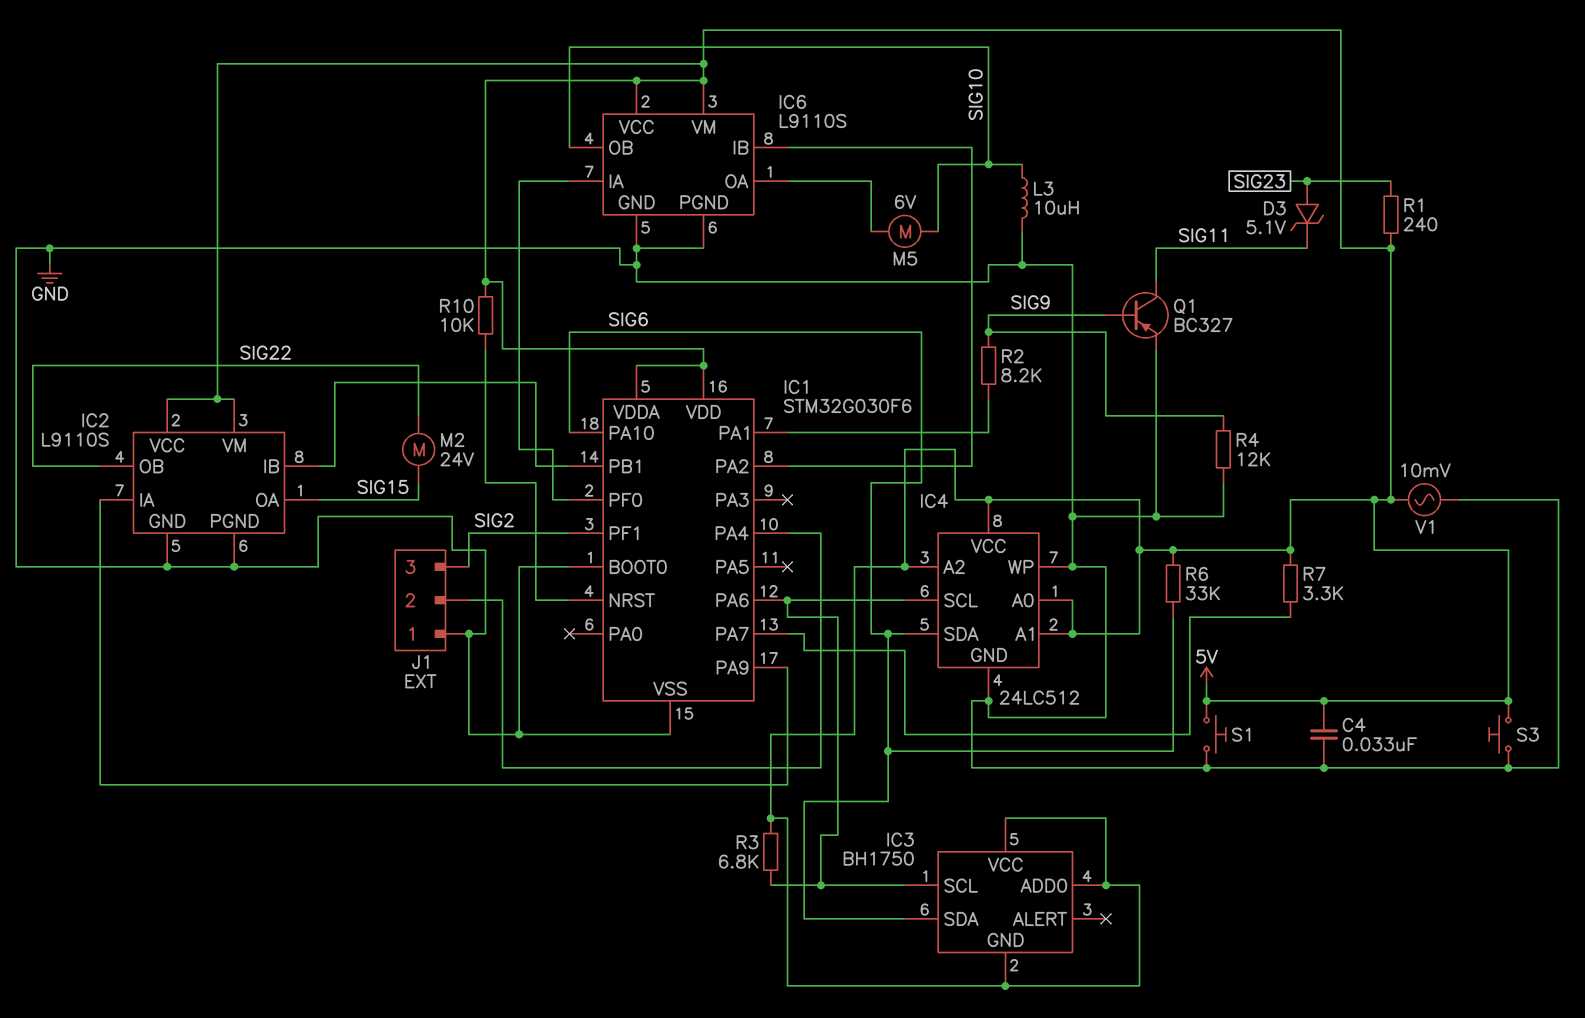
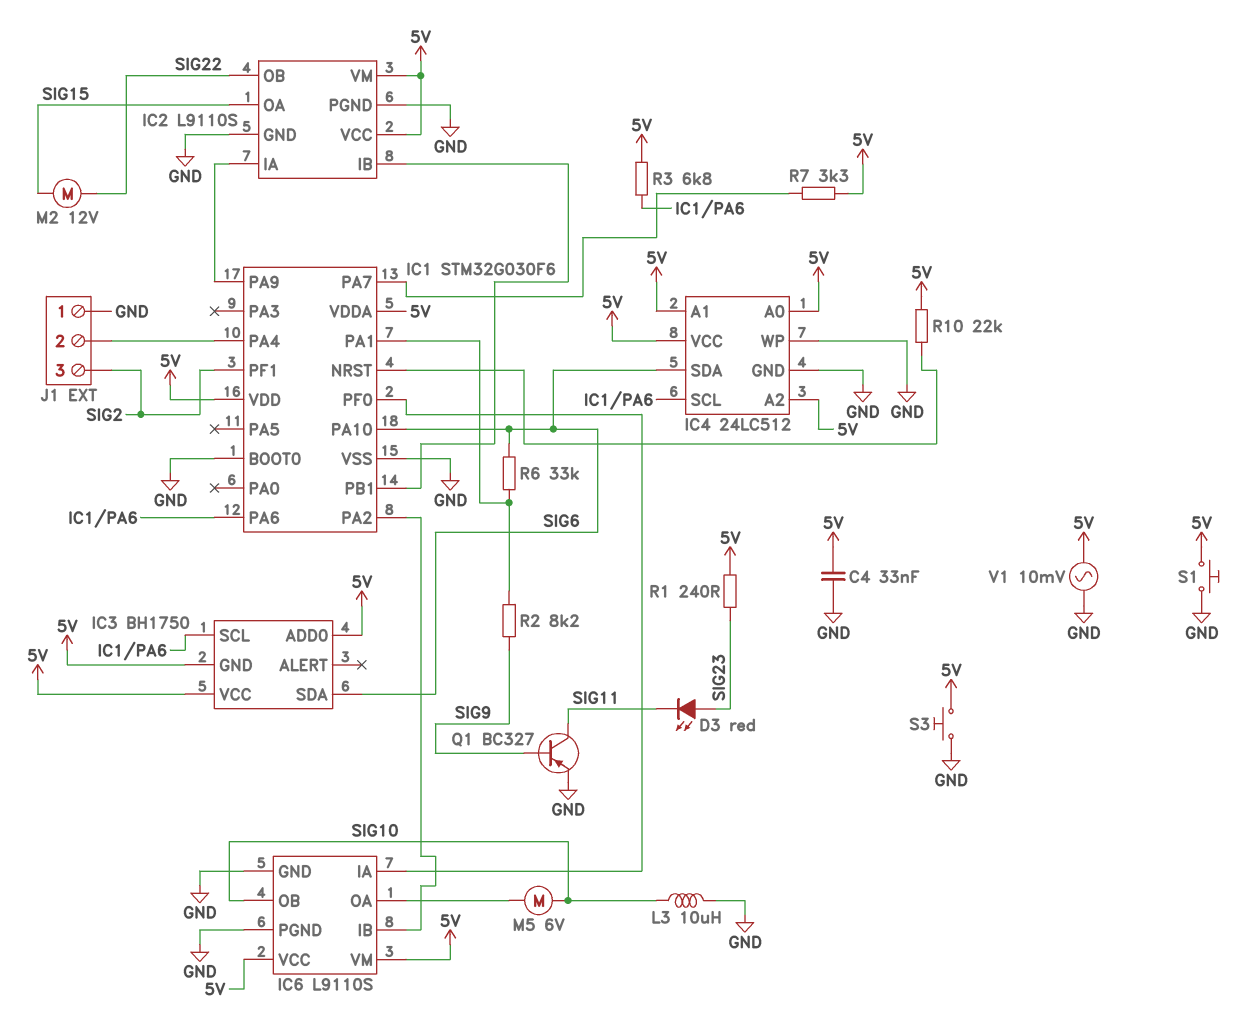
D3: zener 5.1V (A SIG23, K SIG11) -> LED red (A SIG23, K SIG11)
M2: motor 24V (SIG15, SIG22) -> motor 12V (SIG15, SIG22)
R4: 12k (GND, SIG9) -> none
R6: 33k (5V, SIG6) -> 33k (IC1/PA1, SIG6)
R10: 10k (5V, IC1/NRST) -> 22k (5V, IC1/NRST)

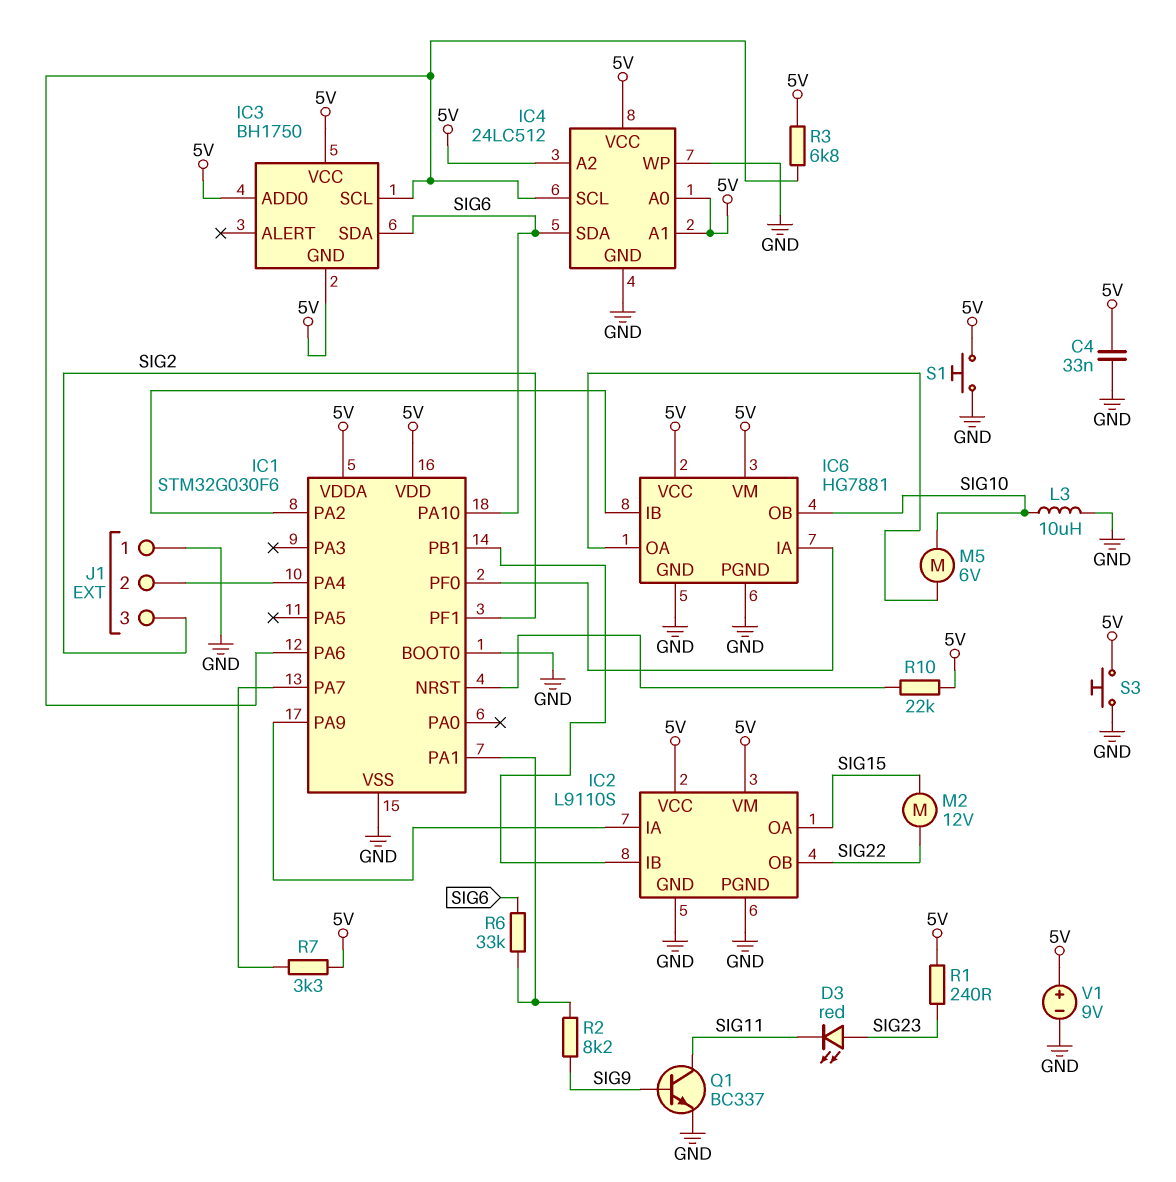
IC6: L9110S -> HG7881
Q1: PNP BC327 (B SIG9, C SIG11, E GND) -> NPN BC337 (B SIG9, C SIG11, E GND)
V1: AC 10mV (5V, GND) -> 9V (plus 5V, minus GND)

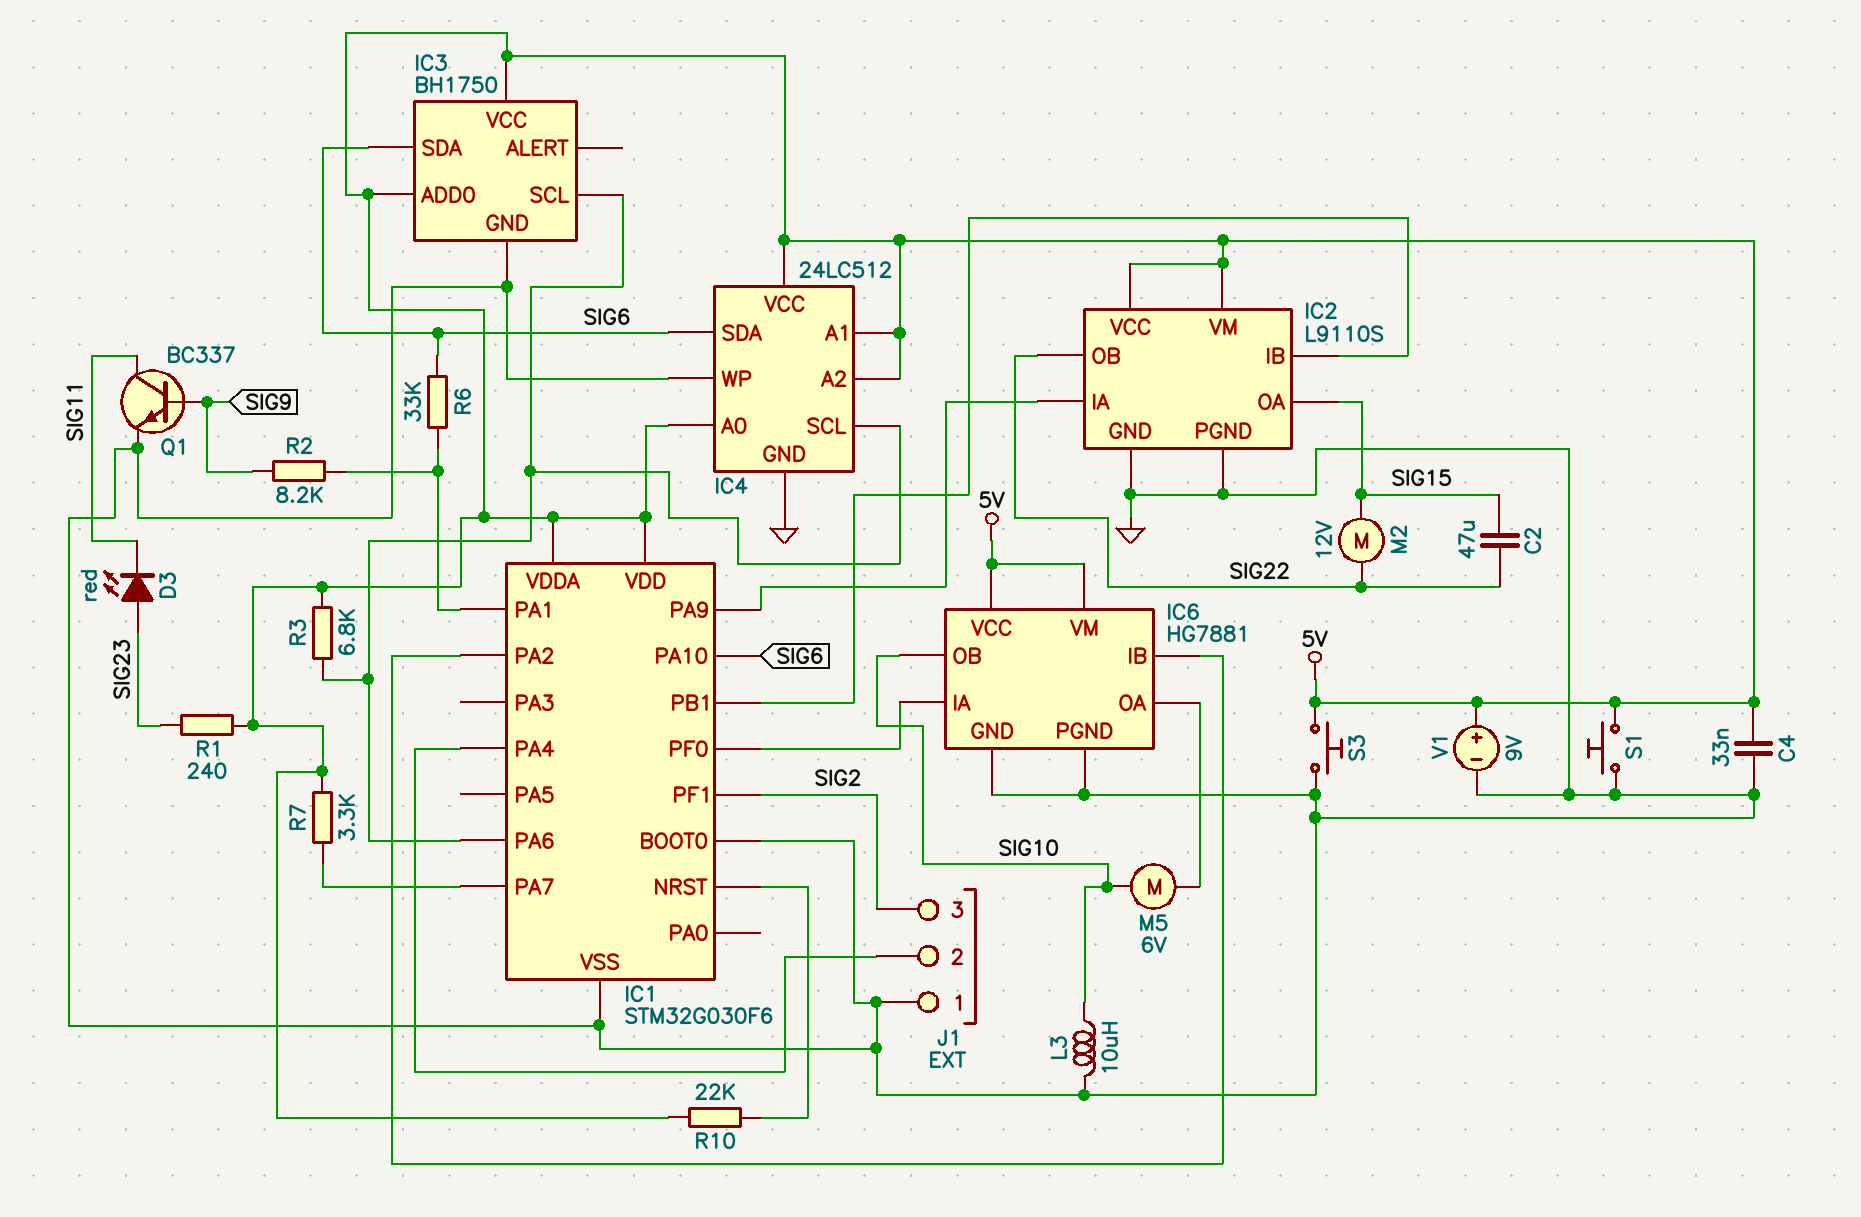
C2: none -> 47uF (SIG15, SIG22)
IC3 pin GND: 5V -> GND

